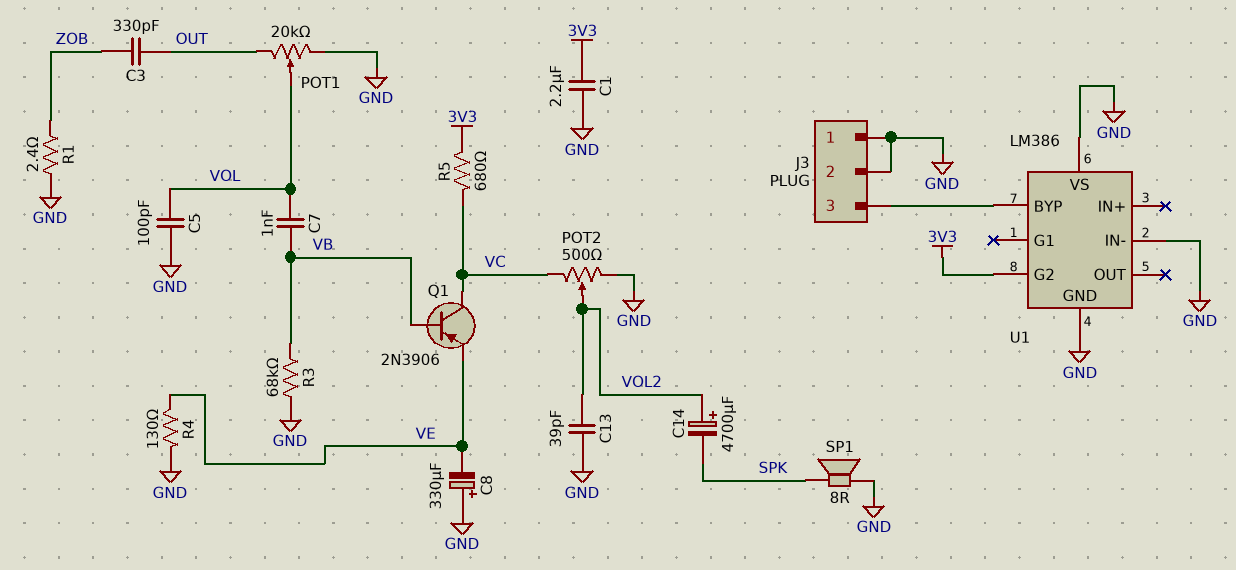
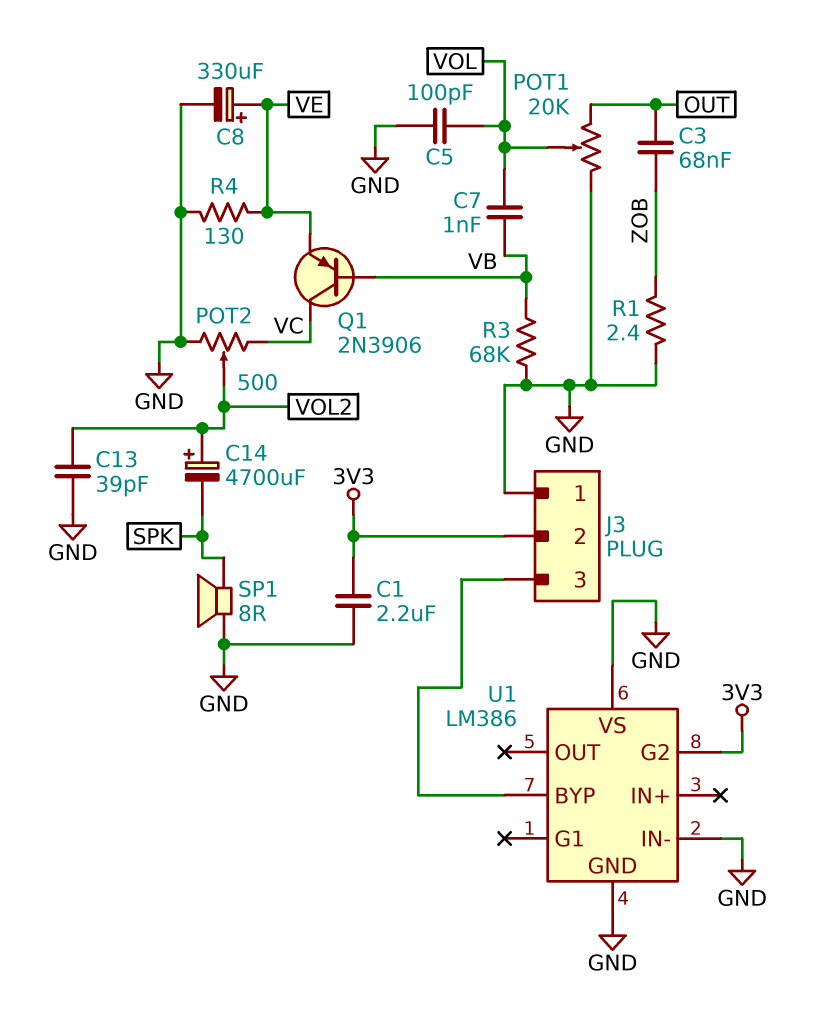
C3: 330pF (OUT, ZOB) -> 68nF (OUT, ZOB)
C8: 330uF (plus GND, minus VE) -> 330uF (plus VE, minus GND)
J3 pin 2: GND -> 3V3
R5: 680 (3V3, VC) -> none

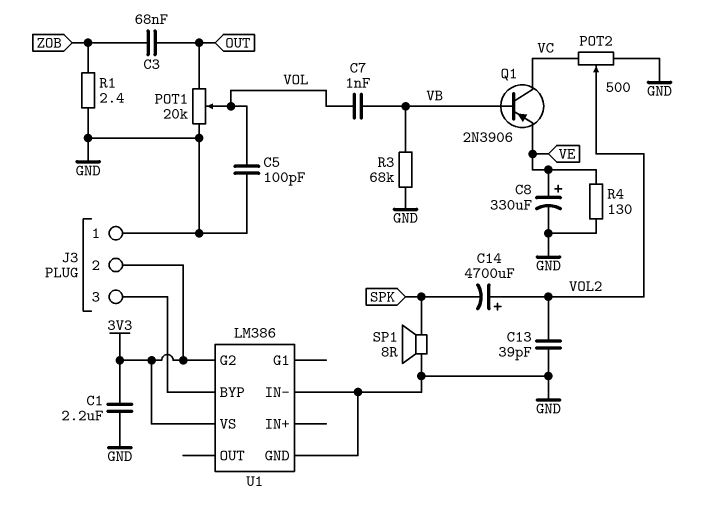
U1 pin VS: GND -> 3V3

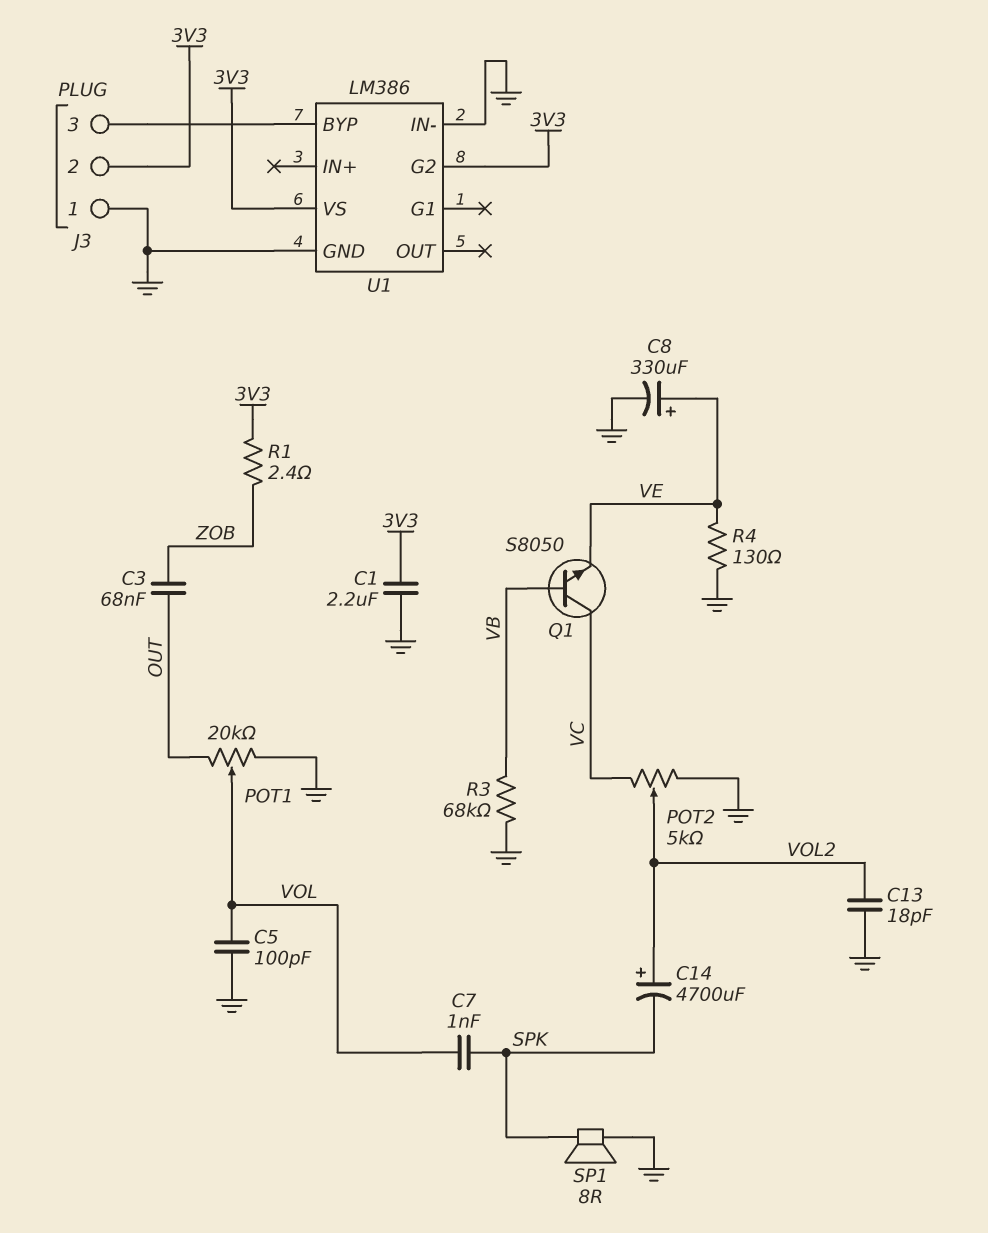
C7: 1nF (VB, VOL) -> 1nF (SPK, VOL)
C13: 39pF (GND, VOL2) -> 18pF (GND, VOL2)
POT2: 500 (GND, VC, wiper VOL2) -> 5k (GND, VC, wiper VOL2)
Q1: PNP 2N3906 (B VB, C VC, E VE) -> NPN S8050 (B VB, C VC, E VE)
R1: 2.4 (GND, ZOB) -> 2.4 (3V3, ZOB)

